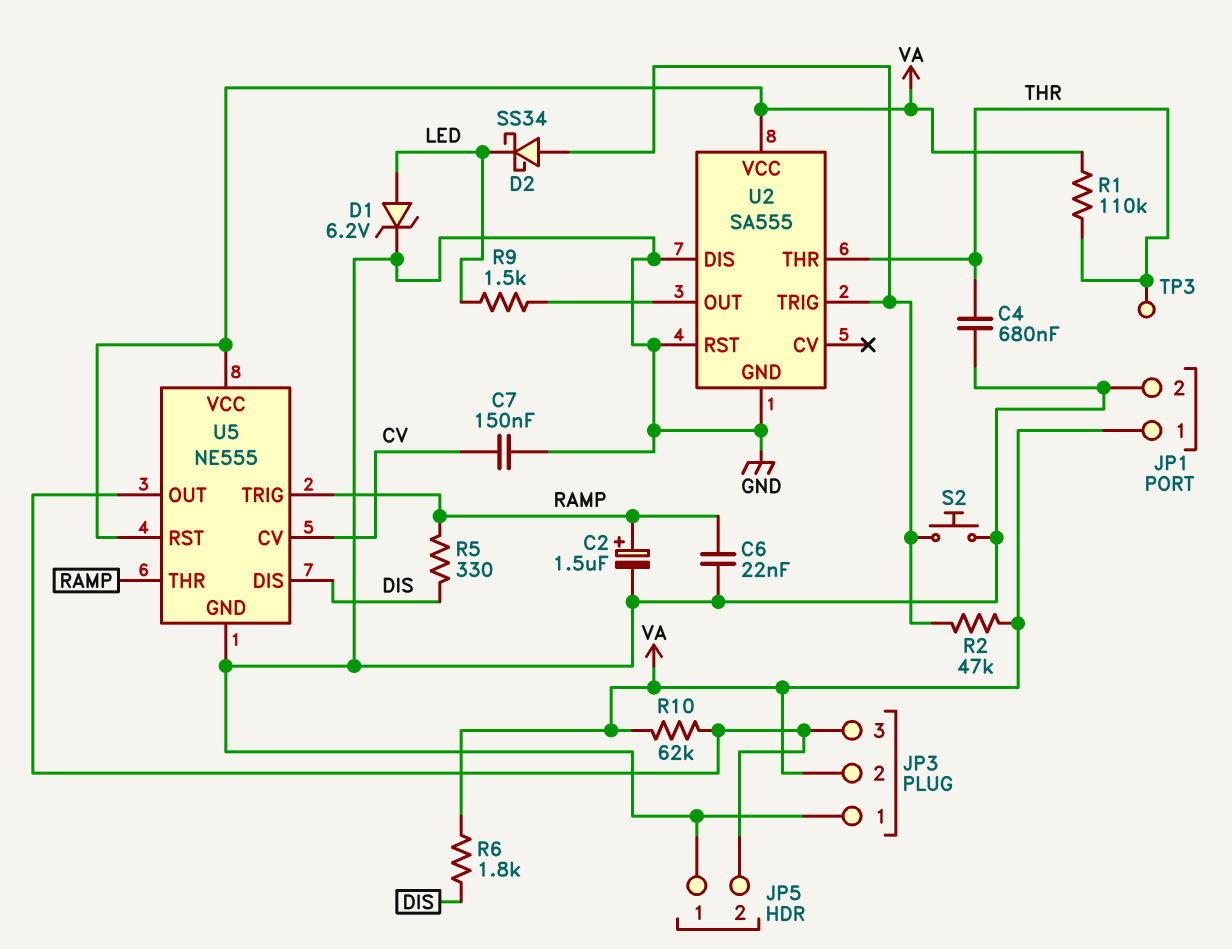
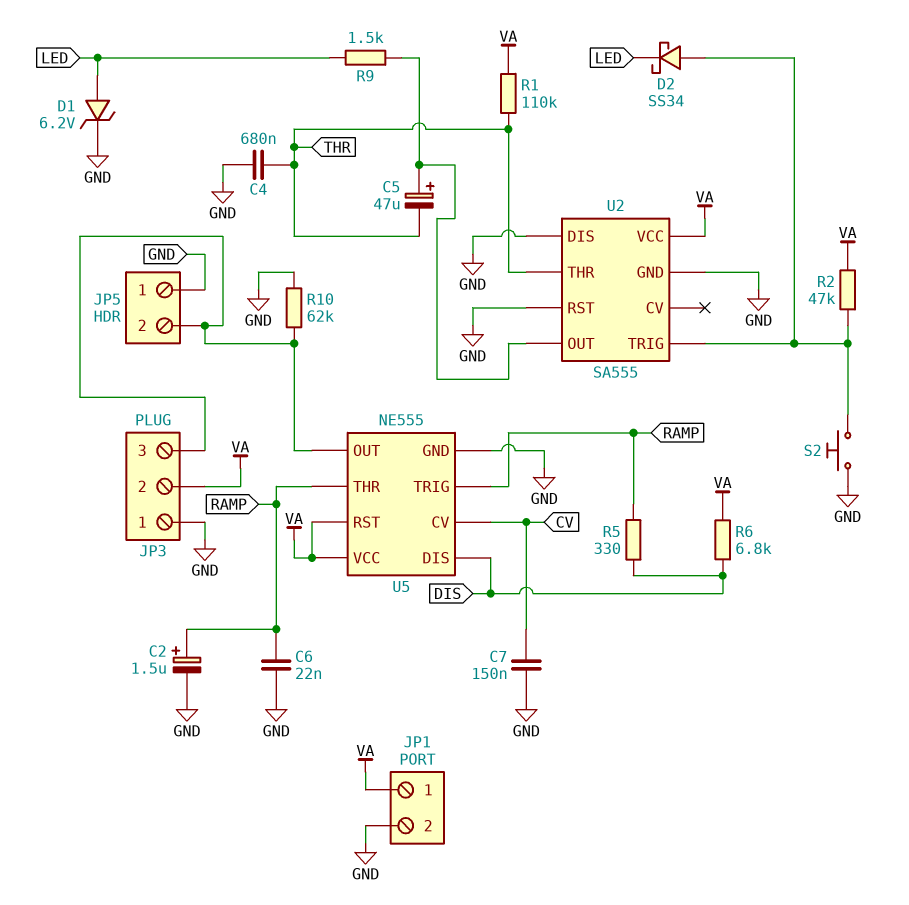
C5: none -> 47uF (plus U2/OUT, minus THR)
R6: 1.8k (DIS, VA) -> 6.8k (DIS, VA)
R10: 62k (JP3/3, VA) -> 62k (GND, JP3/3)
TP3: test point (THR) -> none

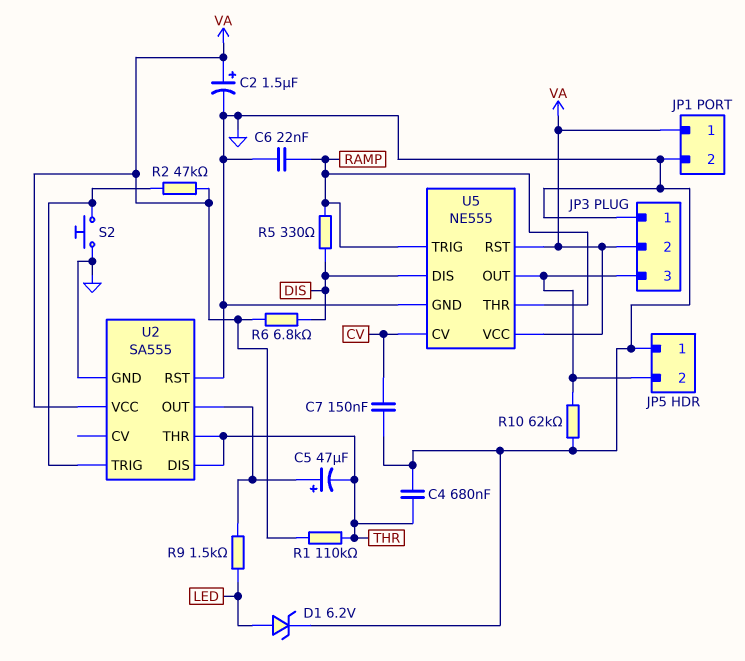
C2: 1.5uF (plus RAMP, minus GND) -> 1.5uF (plus VA, minus GND)
D2: schottky SS34 (A U2/TRIG, K LED) -> none
U2 pin DIS: GND -> THR

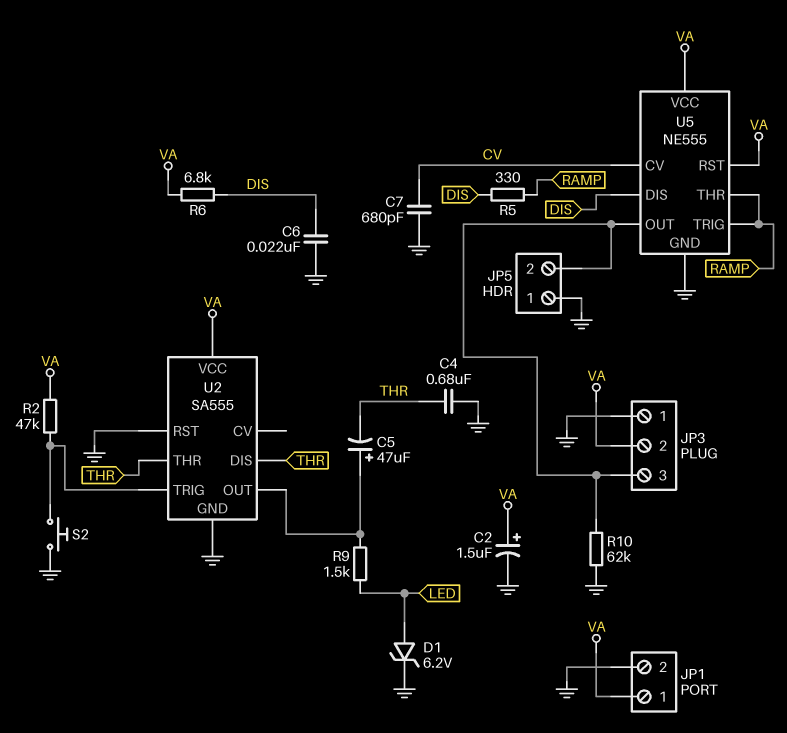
C6: 22nF (GND, RAMP) -> 22nF (DIS, GND)
C7: 150nF (CV, GND) -> 680pF (CV, GND)
R1: 110k (THR, VA) -> none

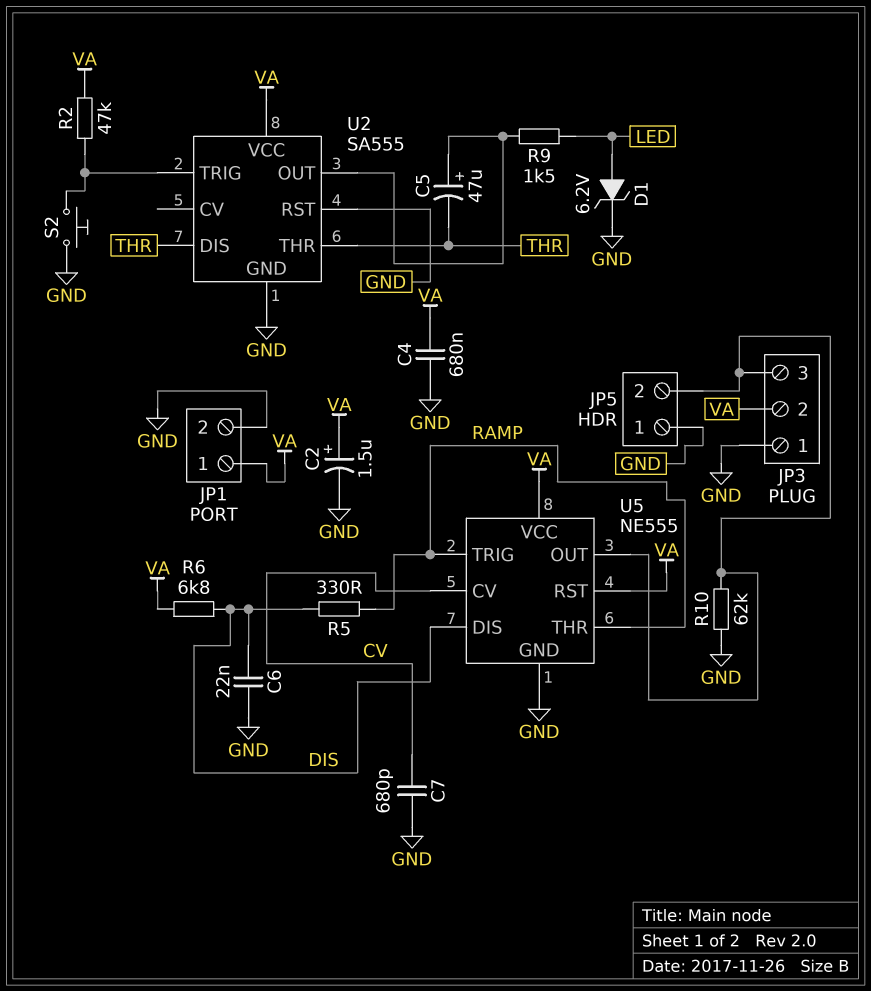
C4: 680nF (GND, THR) -> 680nF (GND, VA)

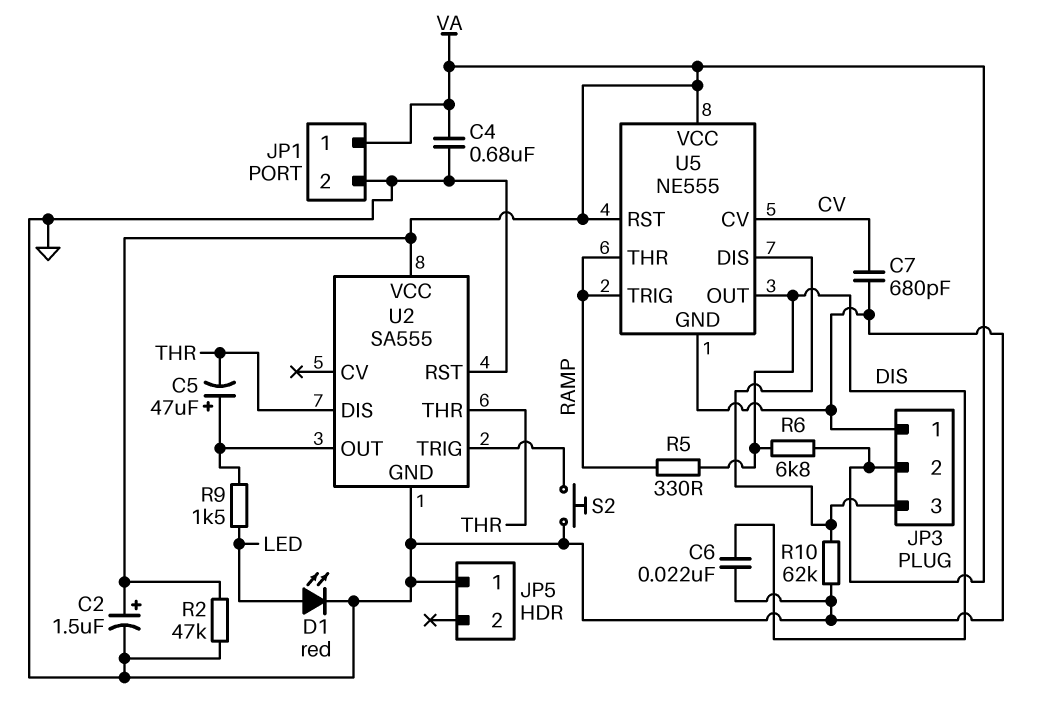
D1: zener 6.2V (A LED, K GND) -> LED red (A LED, K GND)
JP5 pin 2: JP3/3 -> none
R2: 47k (U2/TRIG, VA) -> 47k (GND, VA)
U5 pin DIS: DIS -> JP3/3
U5 pin OUT: JP3/3 -> DIS

